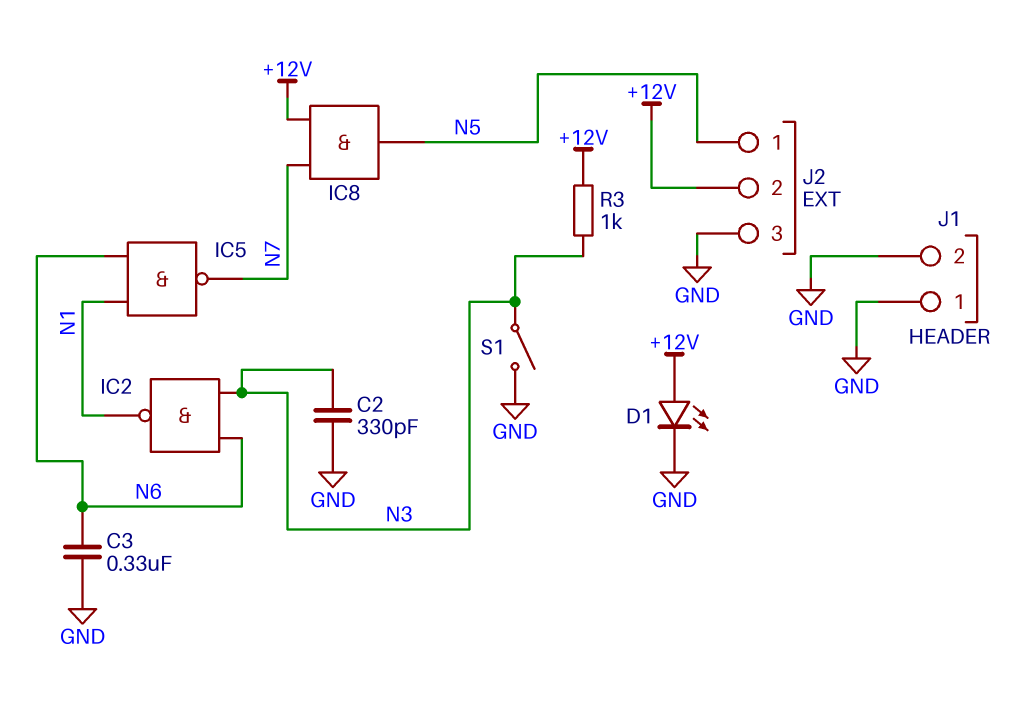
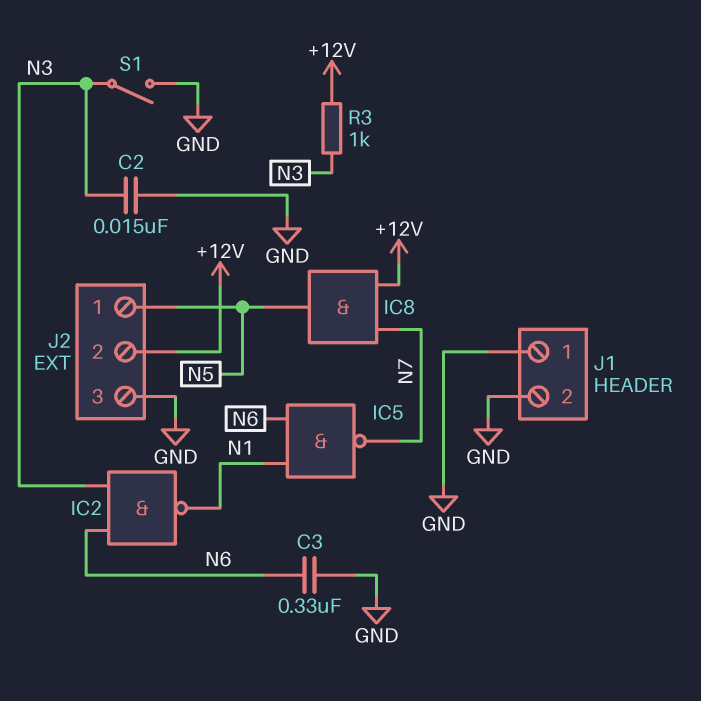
C2: 330pF (GND, N3) -> 15nF (GND, N3)
D1: LED (A +12V, K GND) -> none

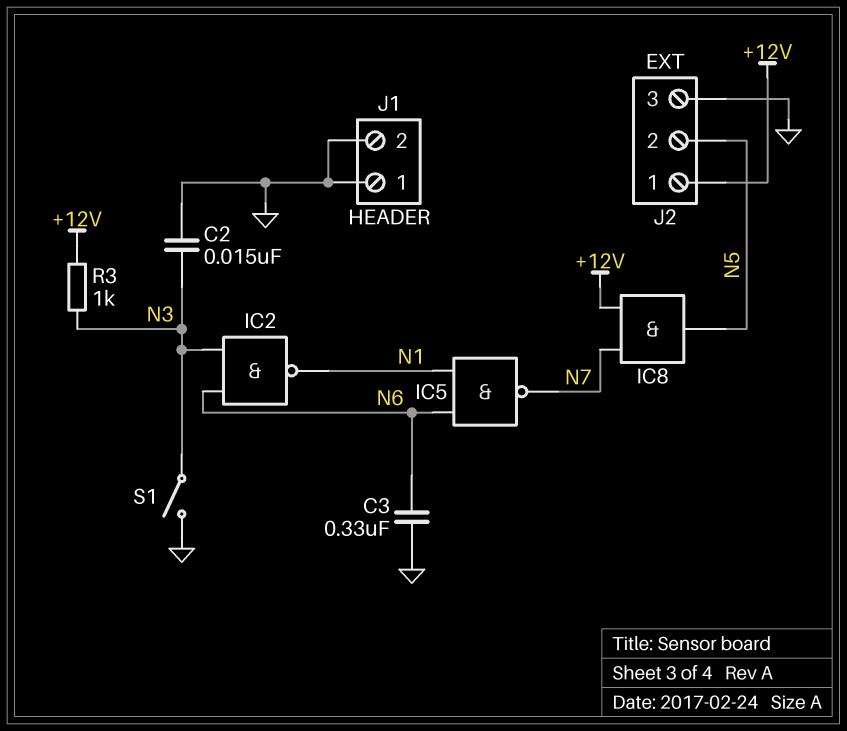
J2 pin 1: N5 -> +12V
J2 pin 2: +12V -> N5

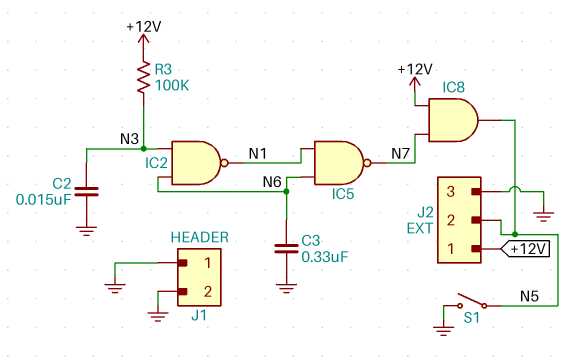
R3: 1k (+12V, N3) -> 100k (+12V, N3)
S1: switch (GND, N3) -> switch (GND, N5)

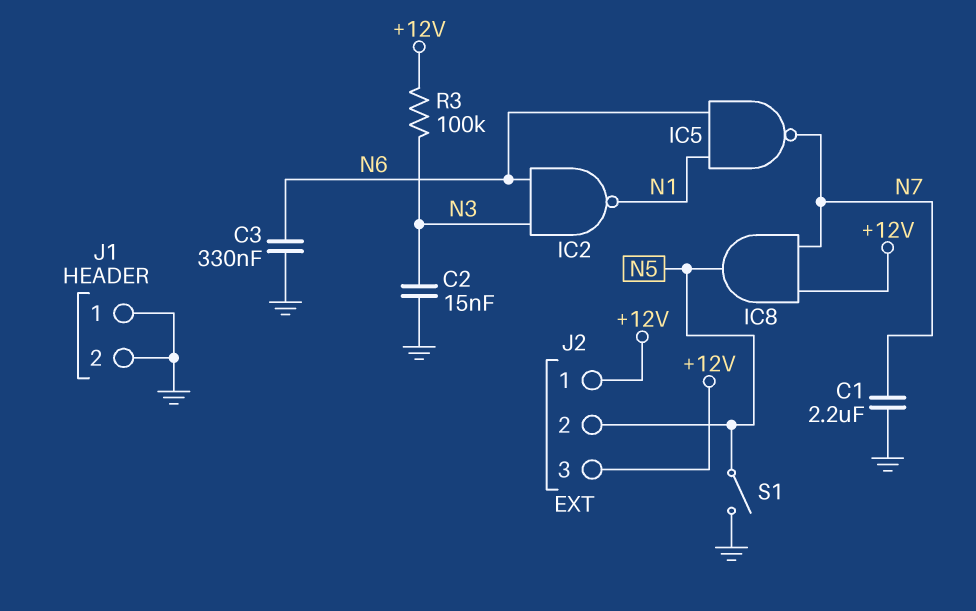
C1: none -> 2.2uF (GND, N7)
J2 pin 3: GND -> +12V

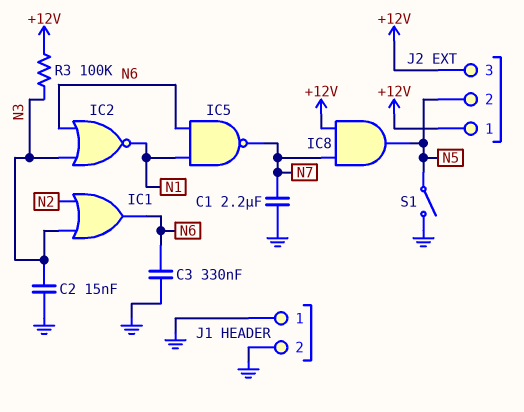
IC1: none -> OR (in N2, in N3, out N6)
IC2: NAND (in N3, in N6, out N1) -> NOR (in N3, in N6, out N1)

